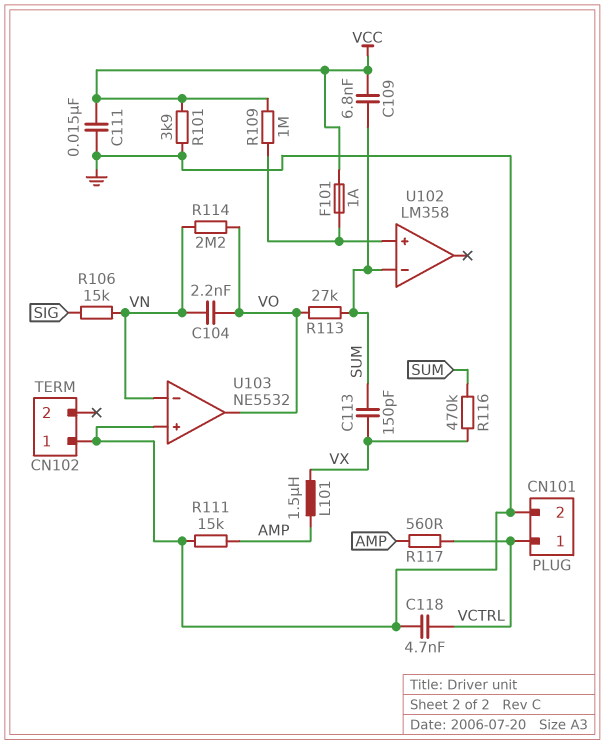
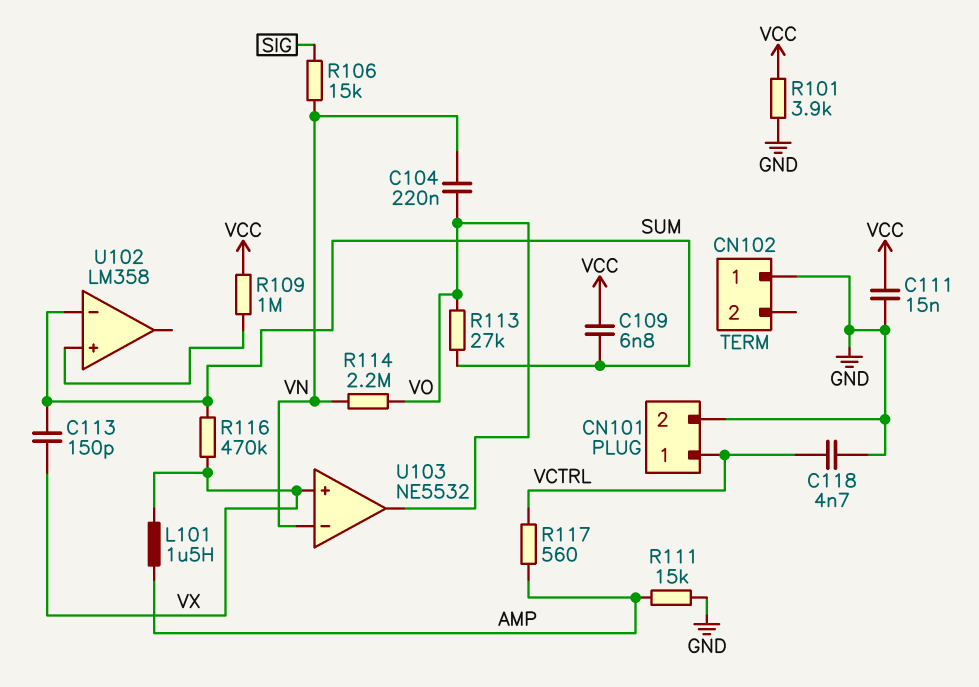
C104: 2.2nF (VN, VO) -> 220nF (VN, VO)
F101: 1A (U102/in+, VCC) -> none
U103 pin in+: GND -> VX

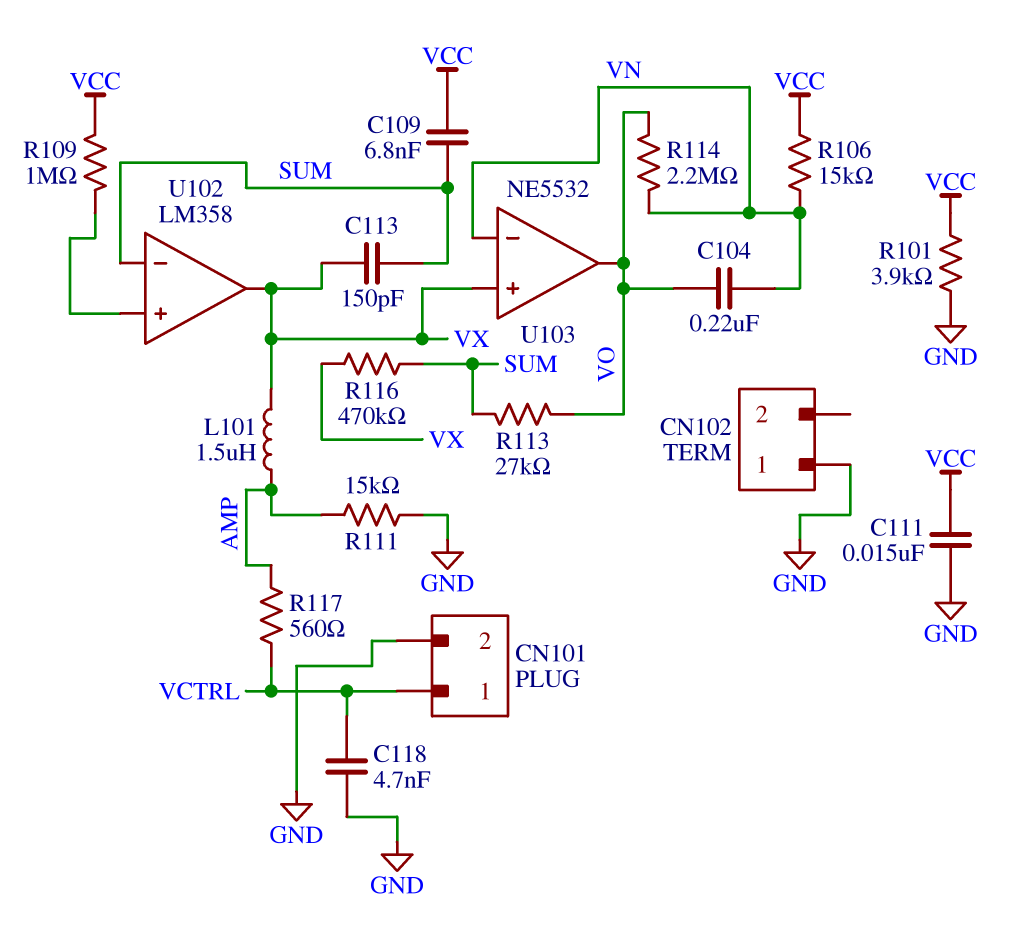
R106: 15k (SIG, VN) -> 15k (VCC, VN)
U102 pin out: none -> VX

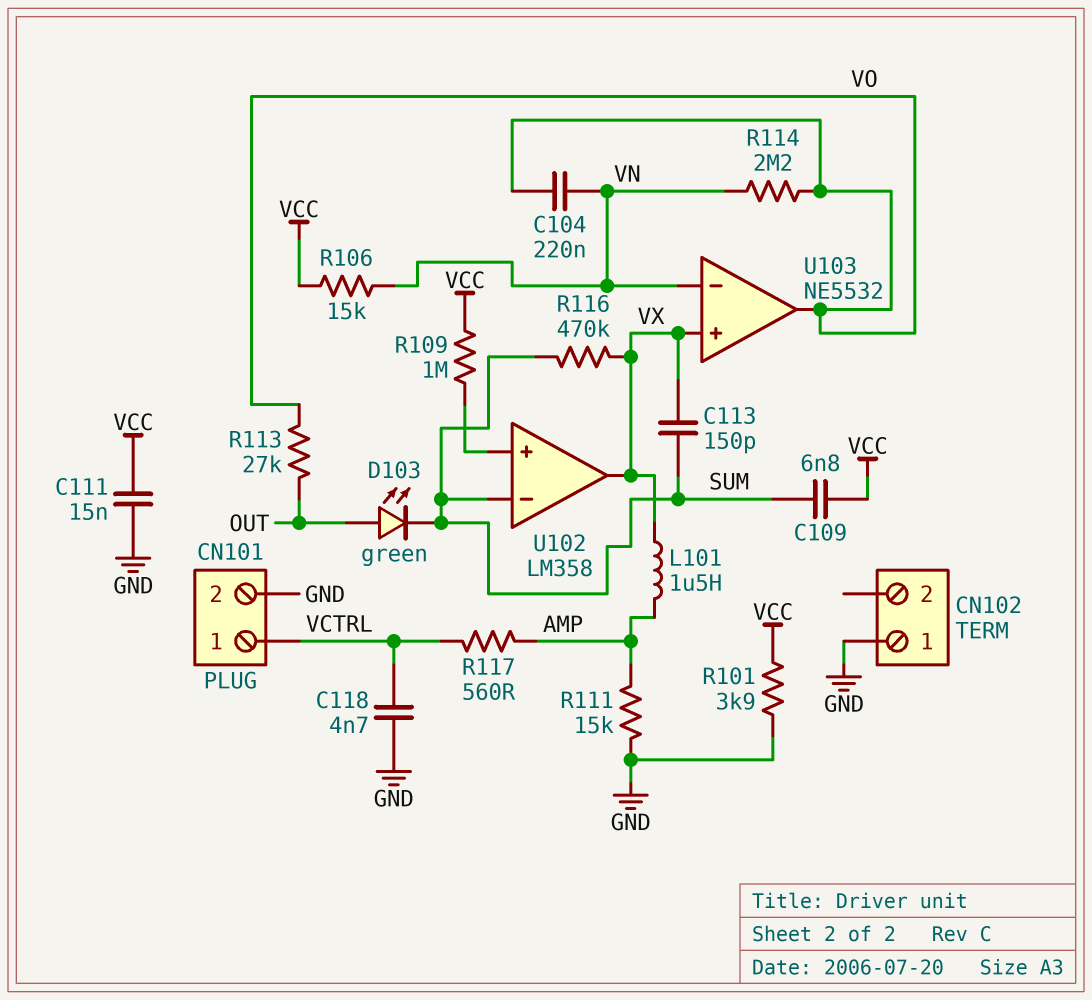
D103: none -> LED green (A OUT, K SUM)
R113: 27k (SUM, VO) -> 27k (OUT, VO)

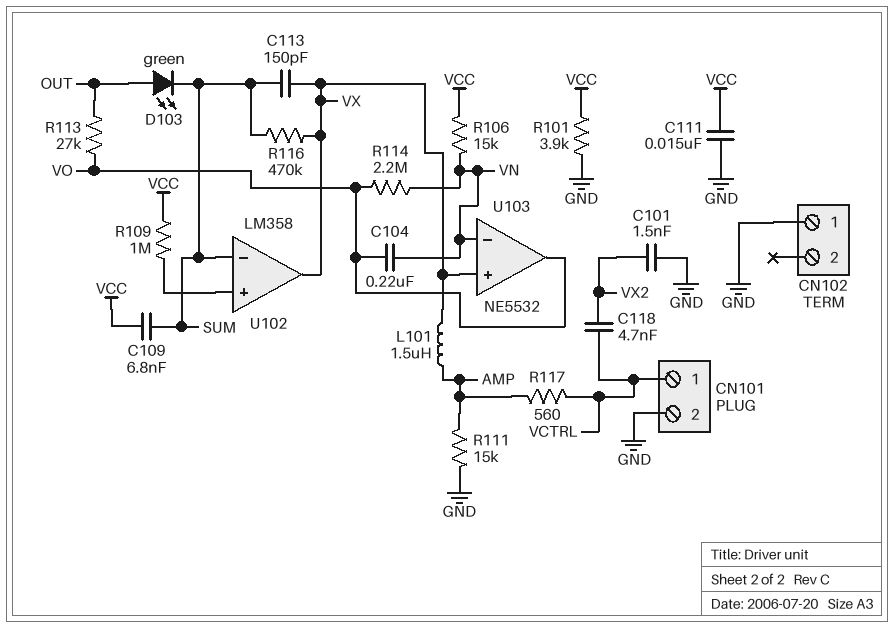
C101: none -> 1.5nF (GND, VX2)
C118: 4.7nF (GND, VCTRL) -> 4.7nF (VCTRL, VX2)

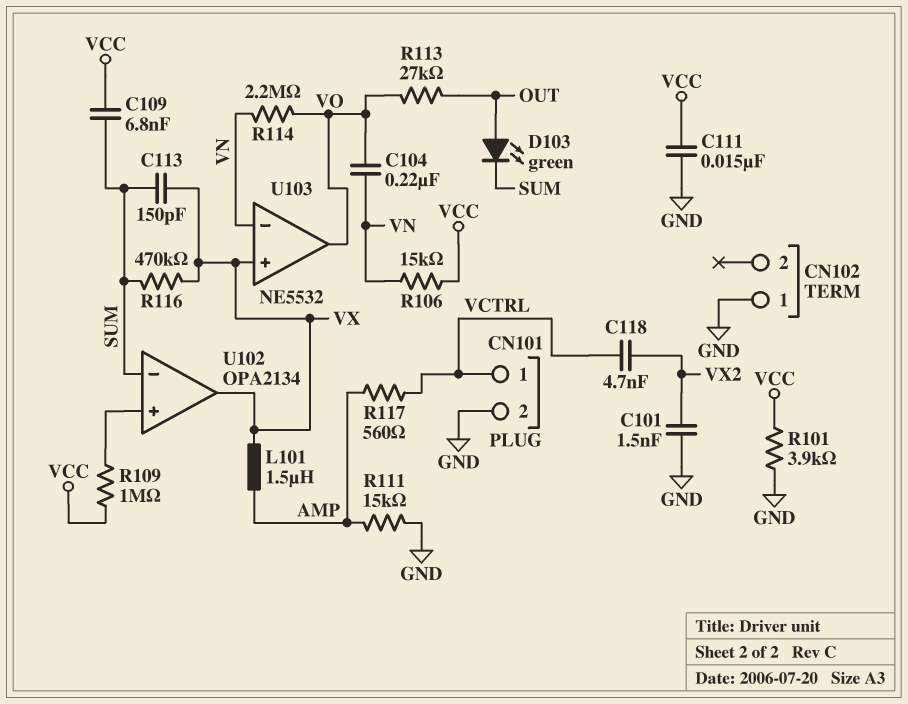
U102: LM358 -> OPA2134

